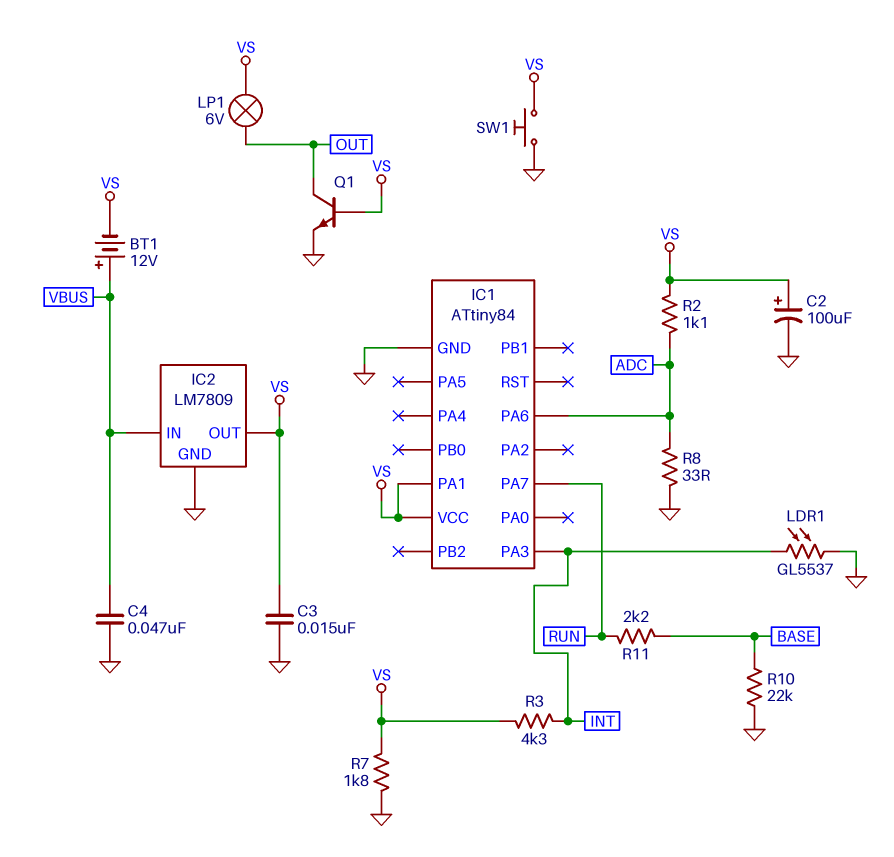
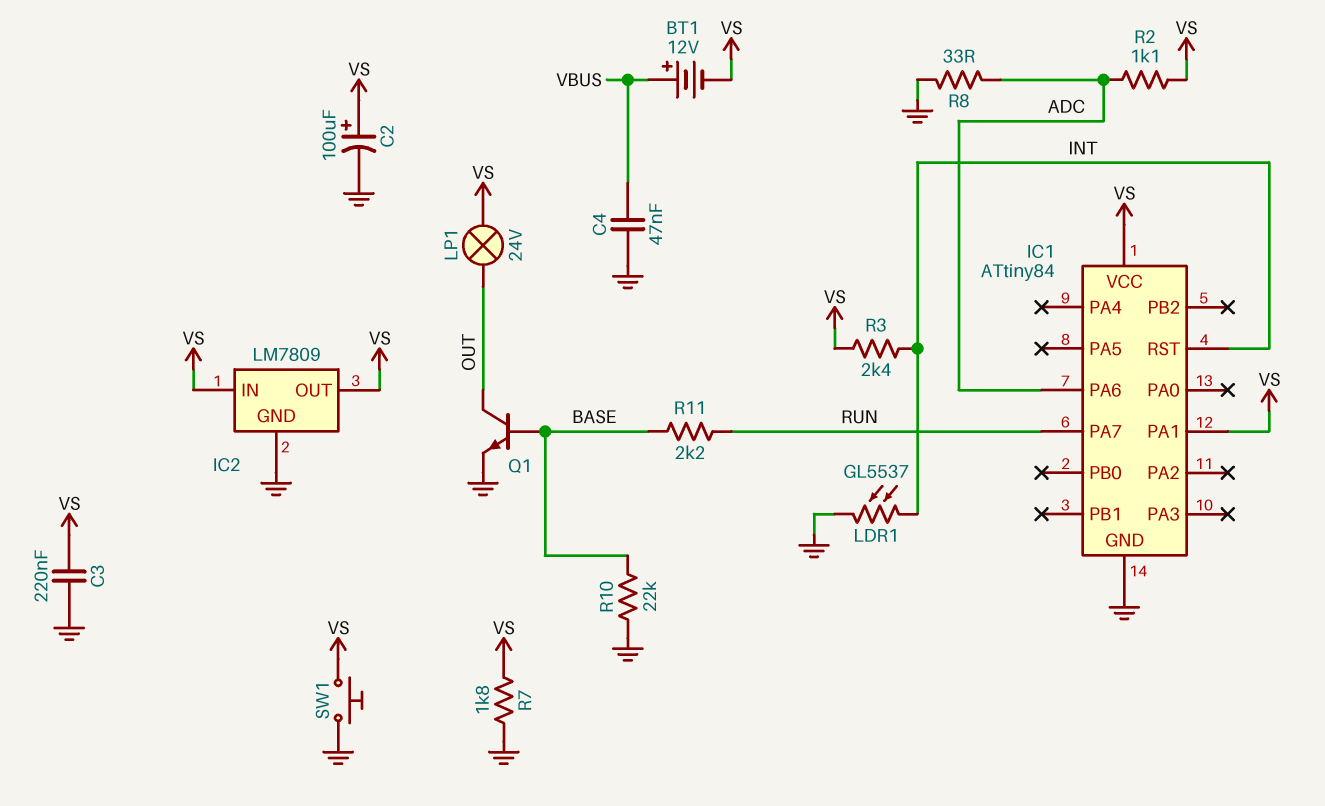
C3: 15nF (GND, VS) -> 220nF (GND, VS)
IC1 pin PA3: INT -> none
IC1 pin RST: none -> INT
IC2 pin IN: VBUS -> VS
LP1: lamp 6V (OUT, VS) -> lamp 24V (OUT, VS)
Q1: NPN (B VS, C OUT, E GND) -> NPN (B BASE, C OUT, E GND)
R3: 4.3k (INT, VS) -> 2.4k (INT, VS)

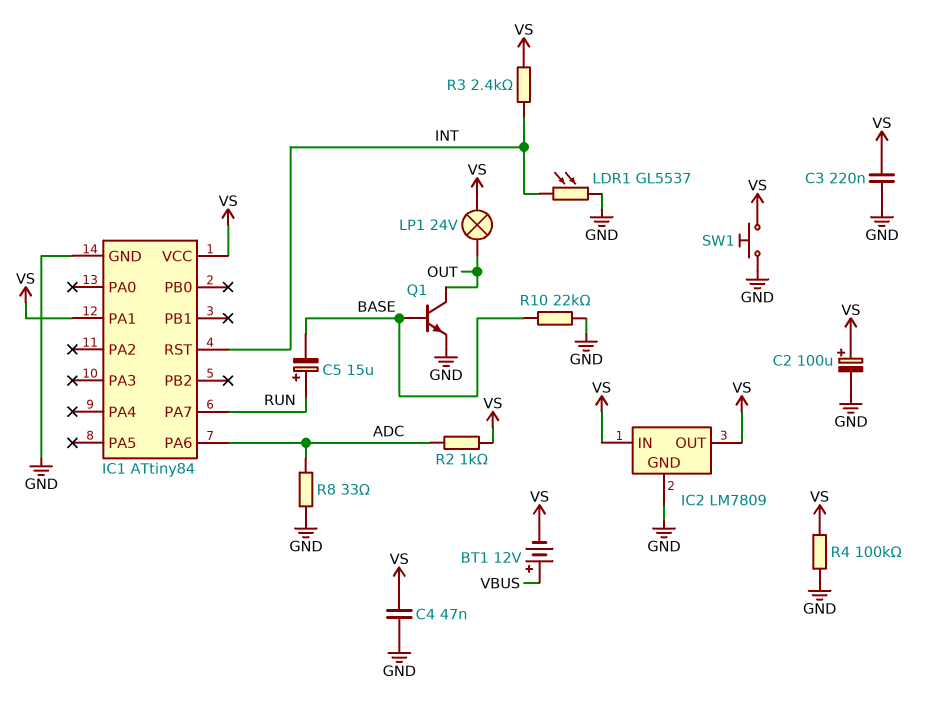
C4: 47nF (GND, VBUS) -> 47nF (GND, VS)
C5: none -> 15uF (plus RUN, minus BASE)
R2: 1.1k (ADC, VS) -> 1k (ADC, VS)
R4: none -> 100k (GND, VS)
R7: 1.8k (GND, VS) -> none
R11: 2.2k (BASE, RUN) -> none

